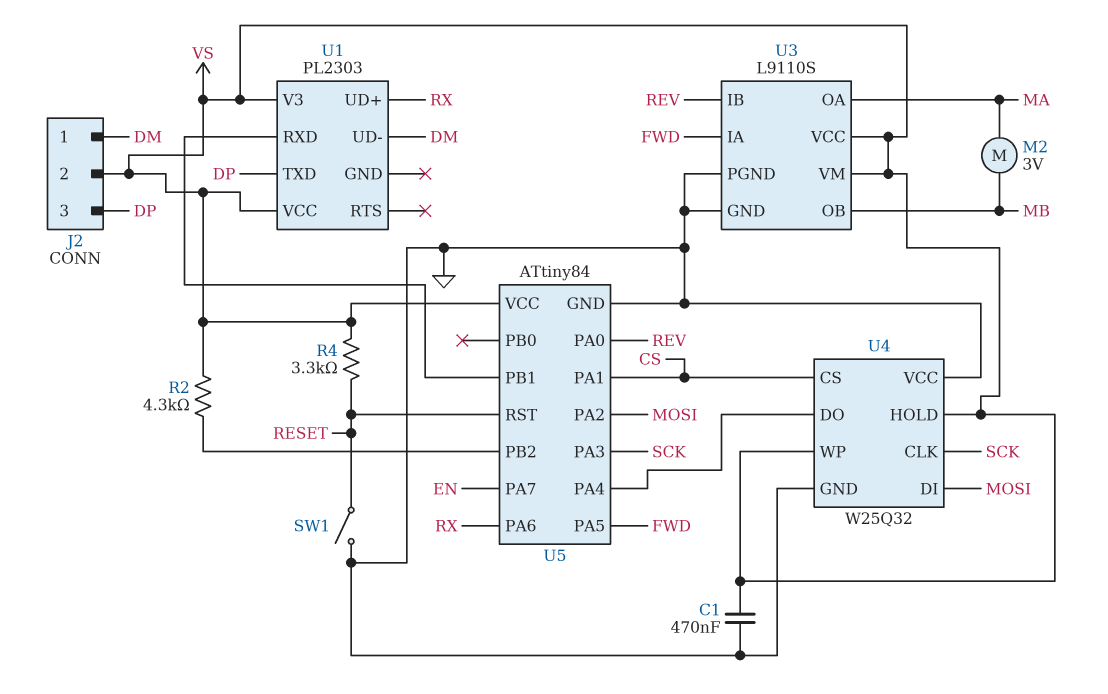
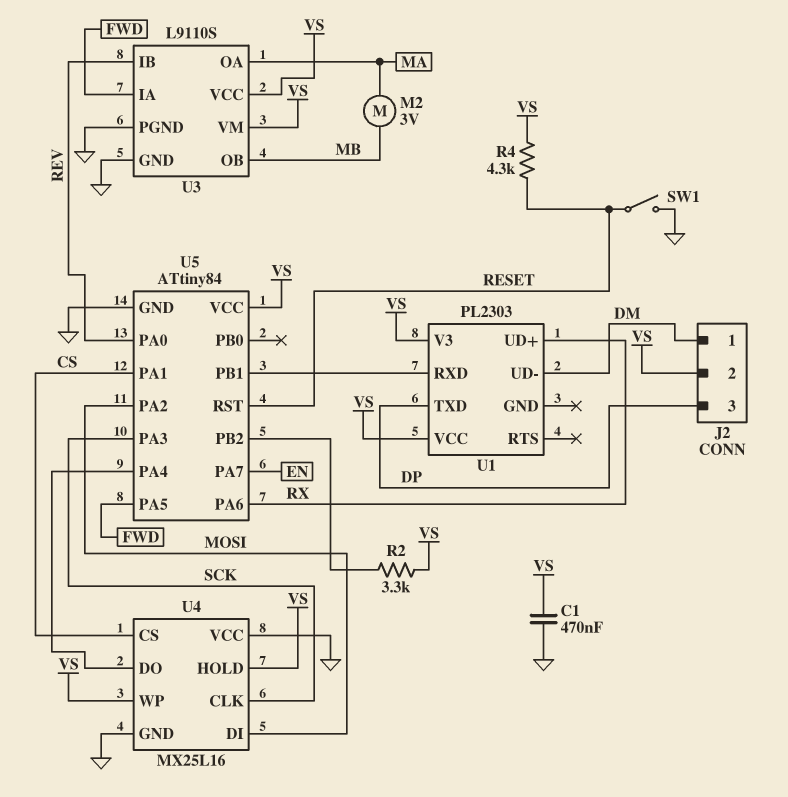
R2: 4.3k (U5/PB2, VS) -> 3.3k (U5/PB2, VS)
R4: 3.3k (RESET, VS) -> 4.3k (RESET, VS)
U4: W25Q32 -> MX25L16

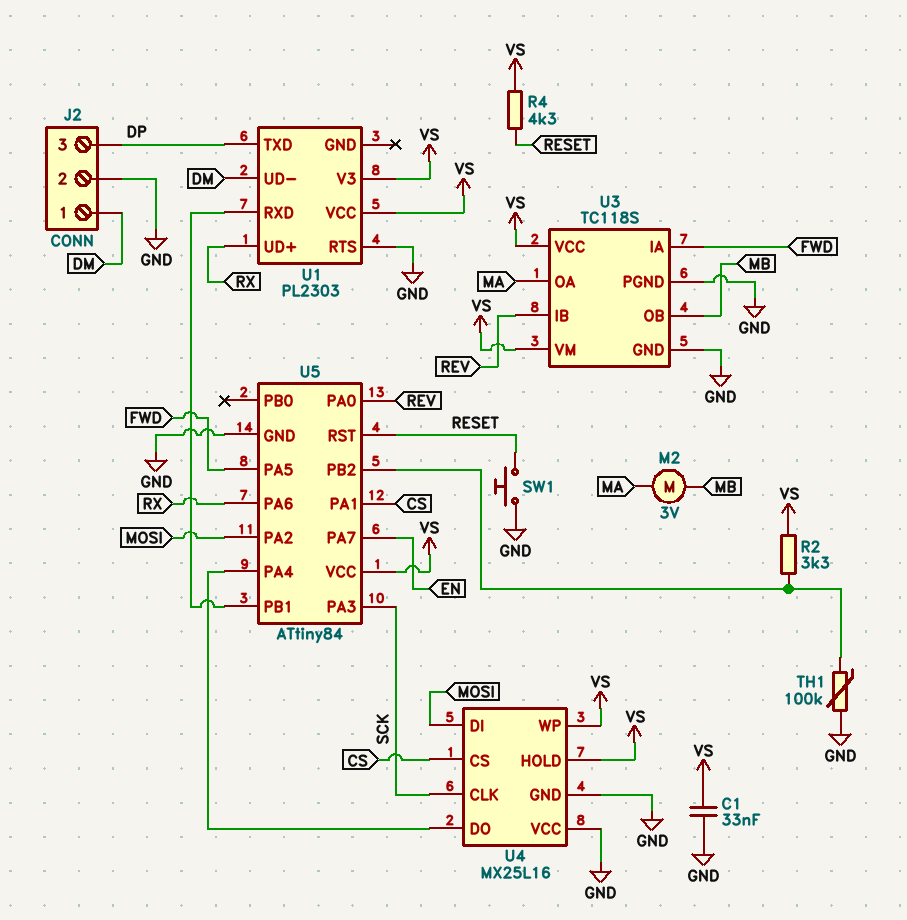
C1: 470nF (GND, VS) -> 33nF (GND, VS)
J2 pin 2: VS -> GND
SW1: switch (GND, RESET) -> button (GND, RESET)
TH1: none -> 100k (GND, U5/PB2)
U1 pin RTS: none -> GND
U3: L9110S -> TC118S

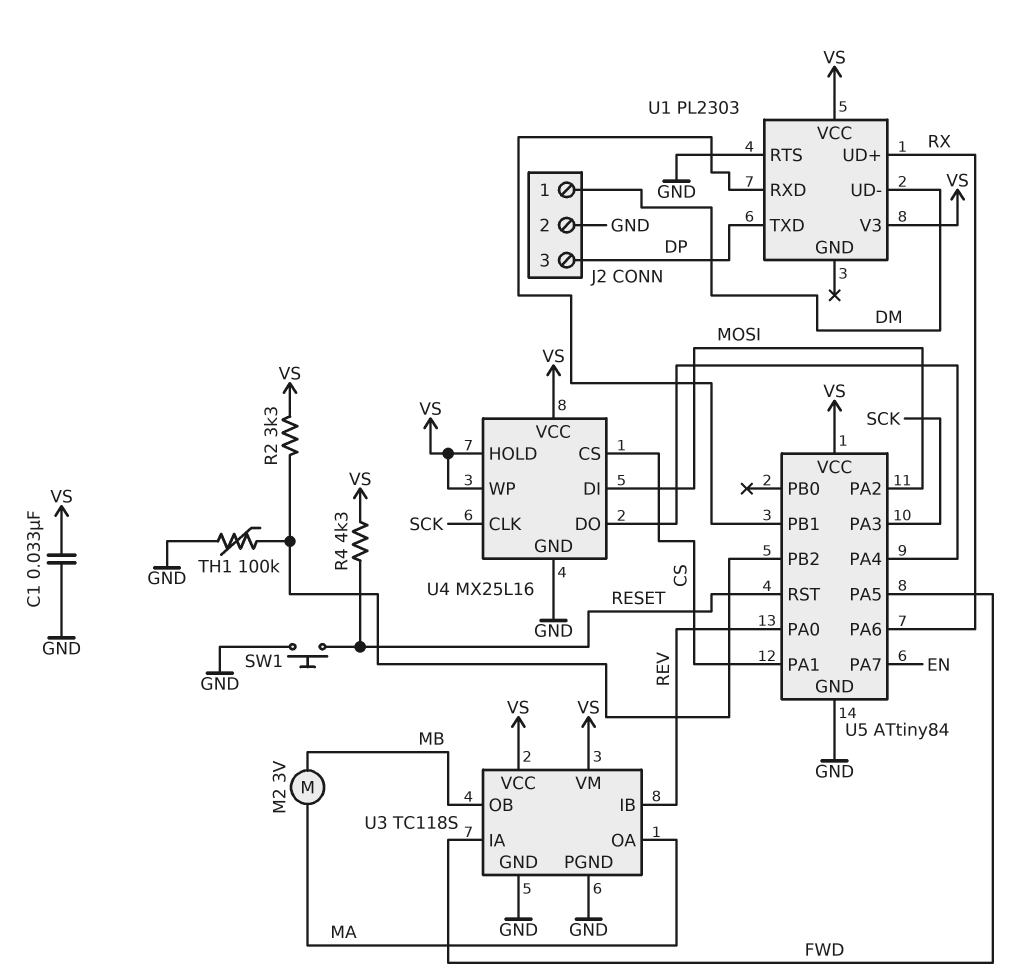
U4 pin VCC: GND -> VS

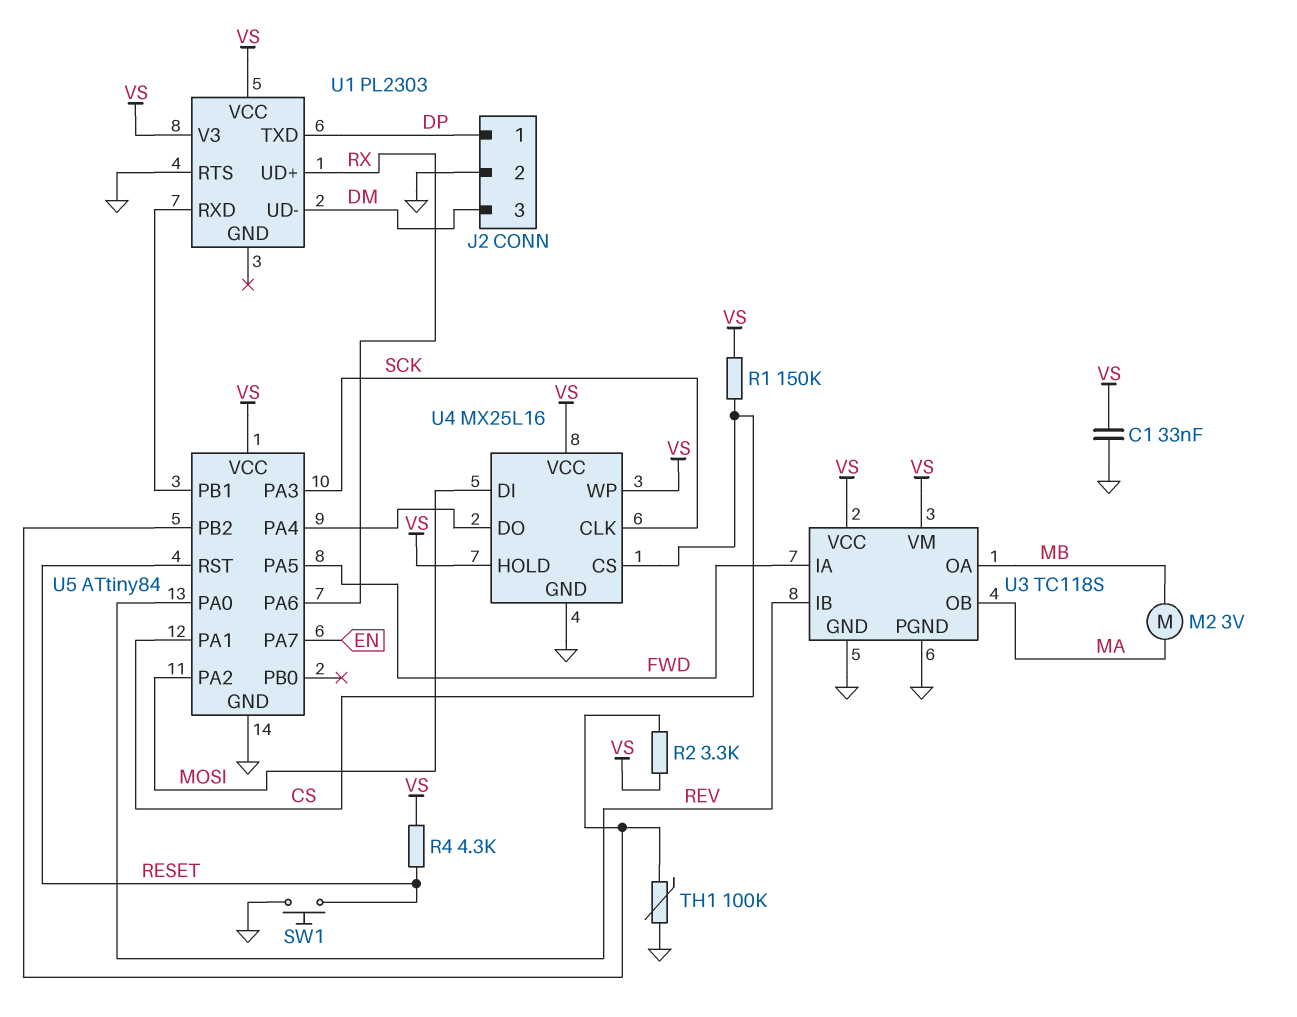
J2 pin 1: DM -> DP
J2 pin 3: DP -> DM
R1: none -> 150k (CS, VS)
U3 pin OA: MA -> MB
U3 pin OB: MB -> MA

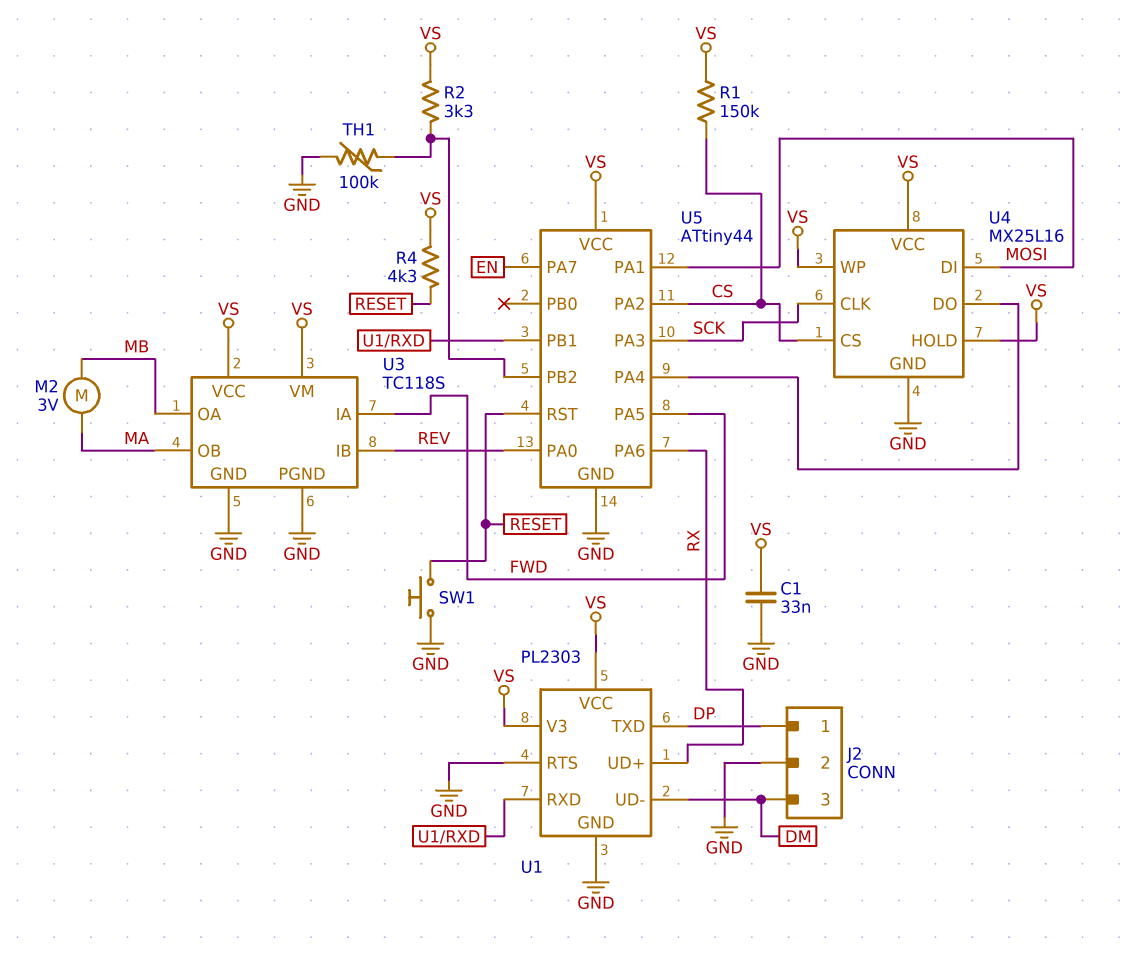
U1 pin GND: none -> GND
U5: ATtiny84 -> ATtiny44
U5 pin PA1: CS -> MOSI
U5 pin PA2: MOSI -> CS

